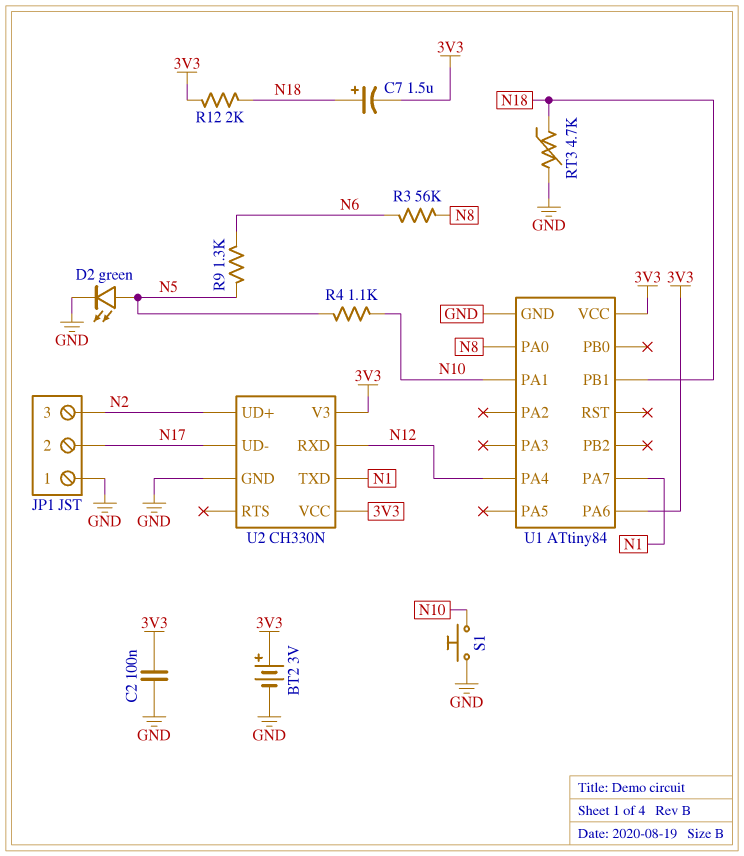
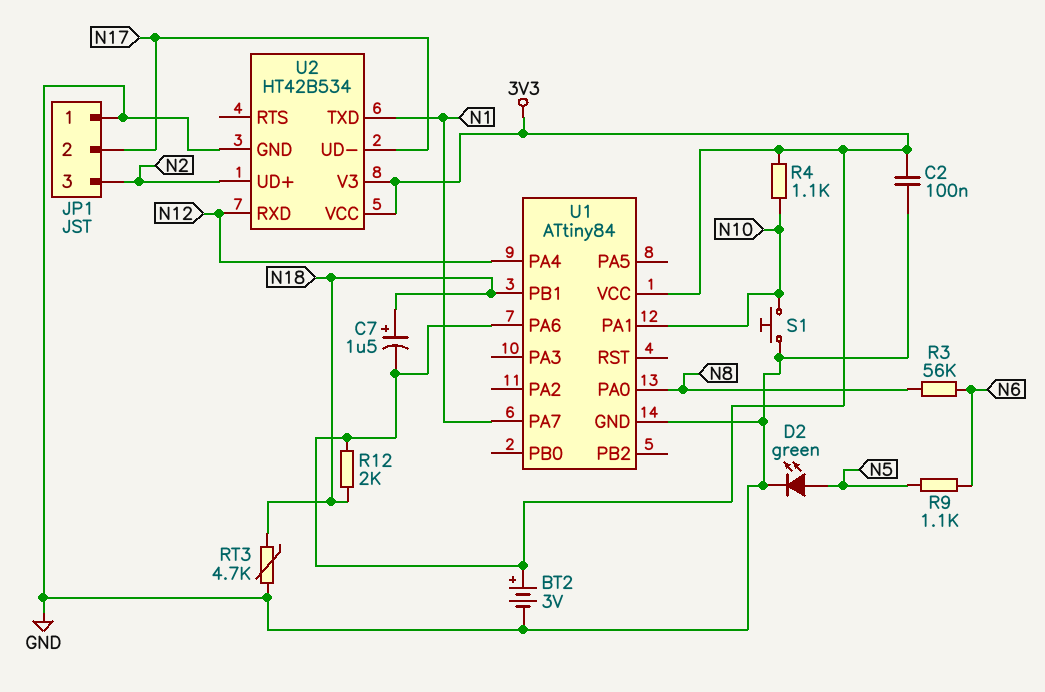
R4: 1.1k (N5, N10) -> 1.1k (3V3, N10)
R9: 1.3k (N5, N6) -> 1.1k (N5, N6)
U2: CH330N -> HT42B534

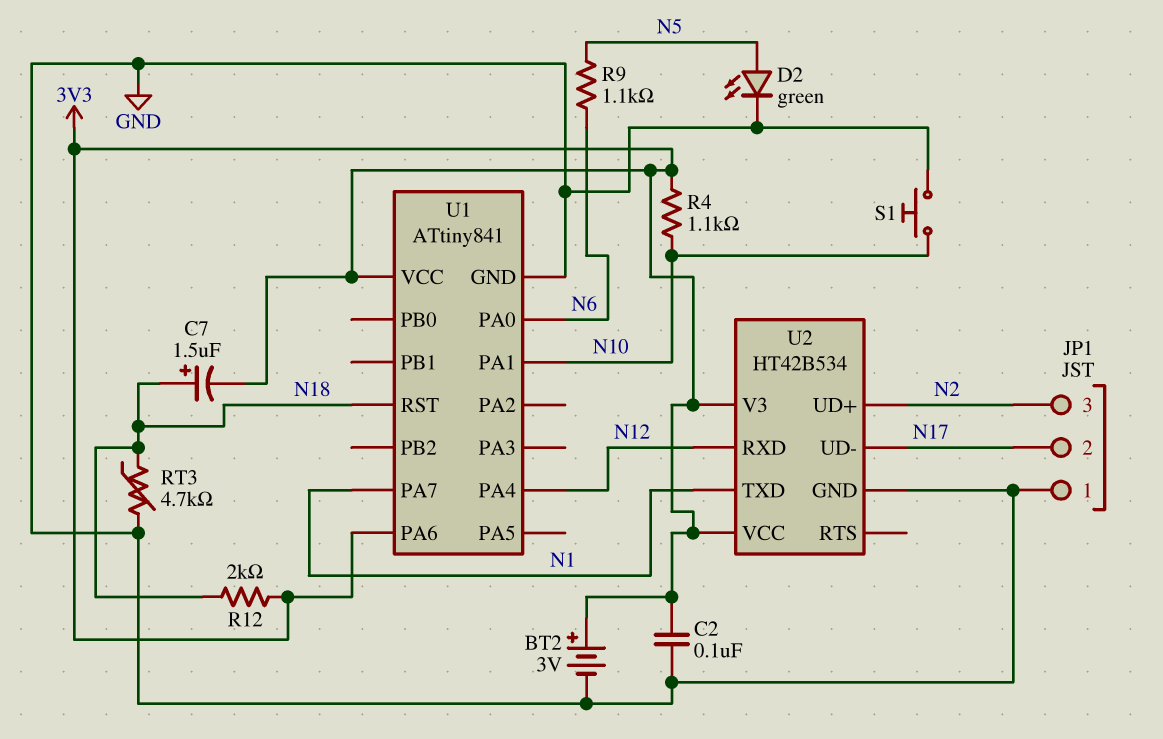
R3: 56k (N6, N8) -> none
U1: ATtiny84 -> ATtiny841
U1 pin PA0: N8 -> N6
U1 pin PB1: N18 -> none
U1 pin RST: none -> N18

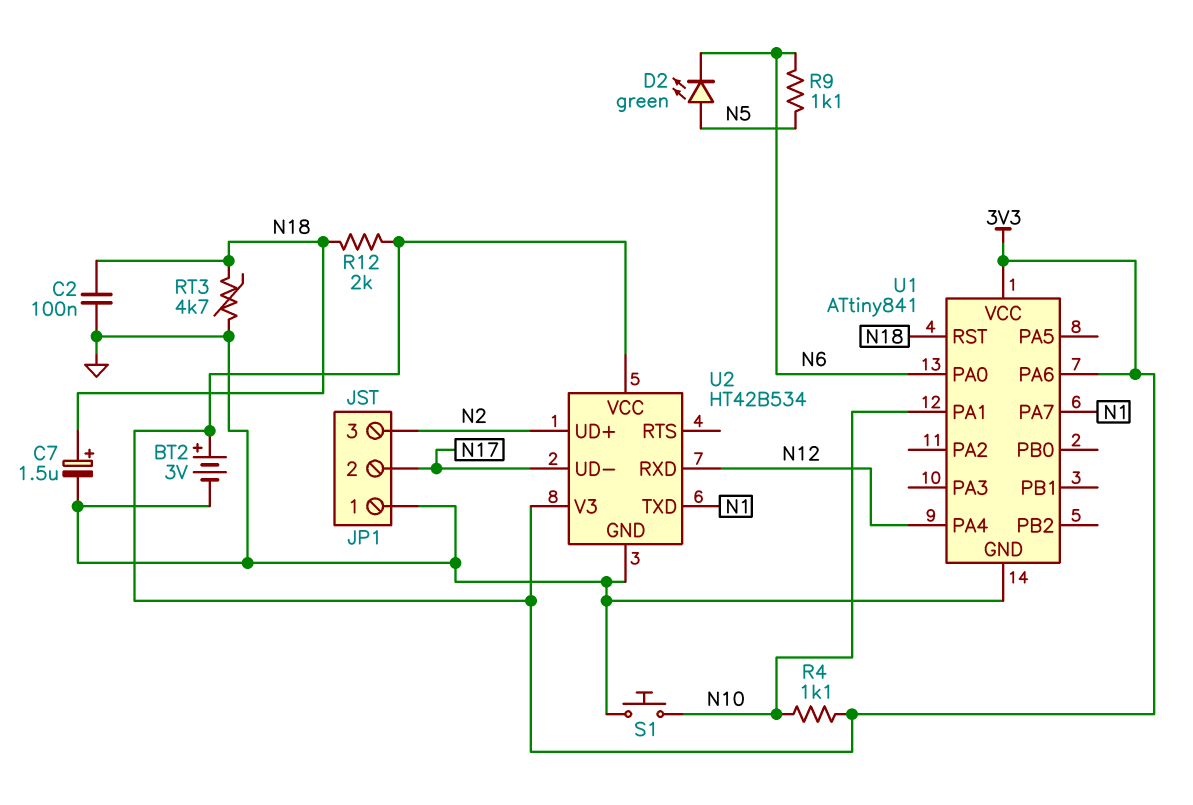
C2: 100nF (3V3, GND) -> 100nF (GND, N18)
C7: 1.5uF (plus N18, minus 3V3) -> 1.5uF (plus N18, minus GND)
D2: LED green (A N5, K GND) -> LED green (A N5, K N6)

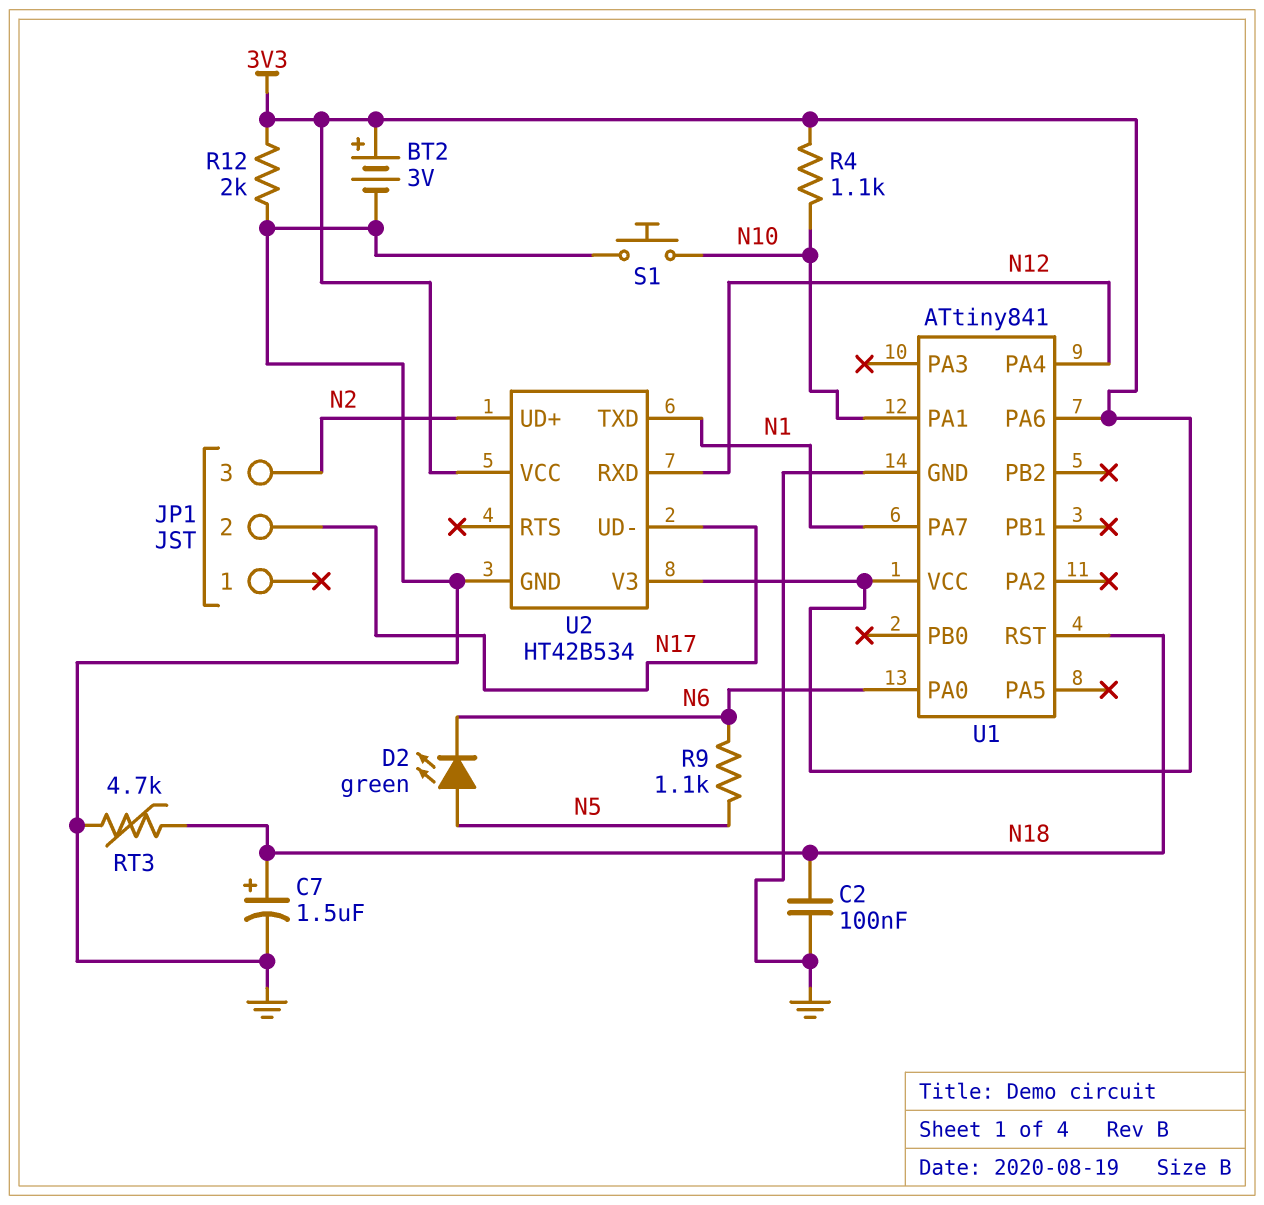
JP1 pin 1: GND -> none
R12: 2k (3V3, N18) -> 2k (3V3, GND)

